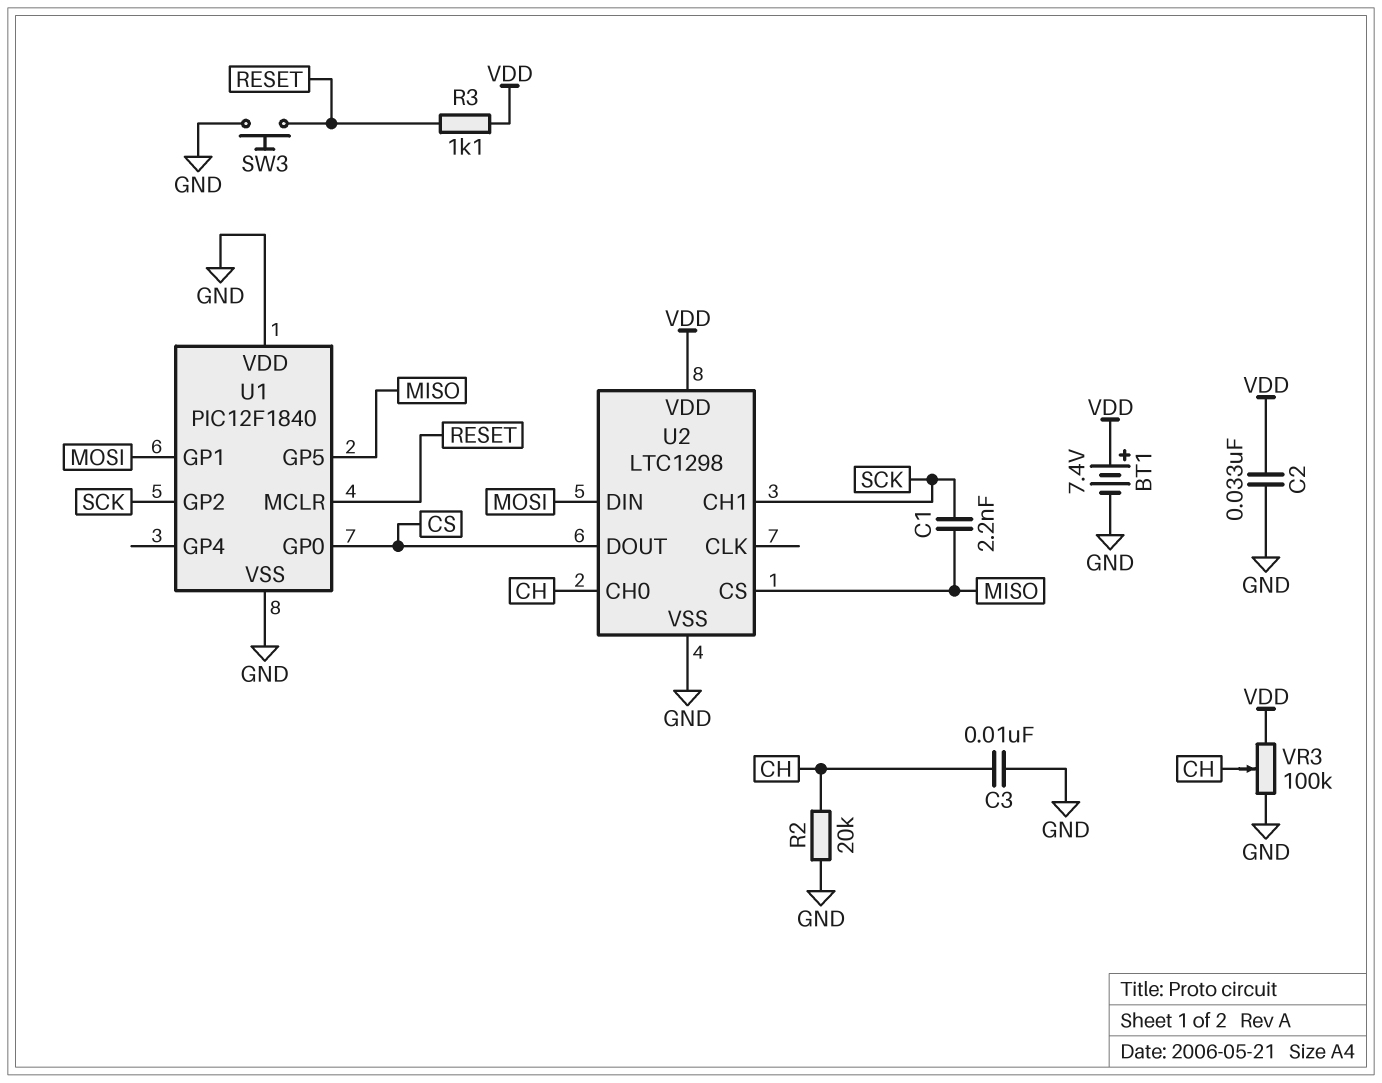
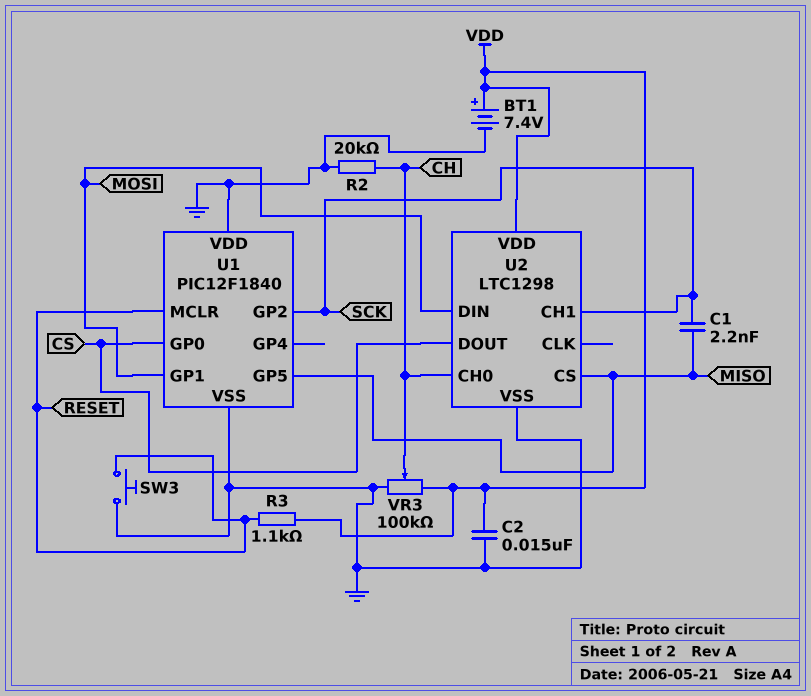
C2: 33nF (GND, VDD) -> 15nF (GND, VDD)
C3: 10nF (CH, GND) -> none

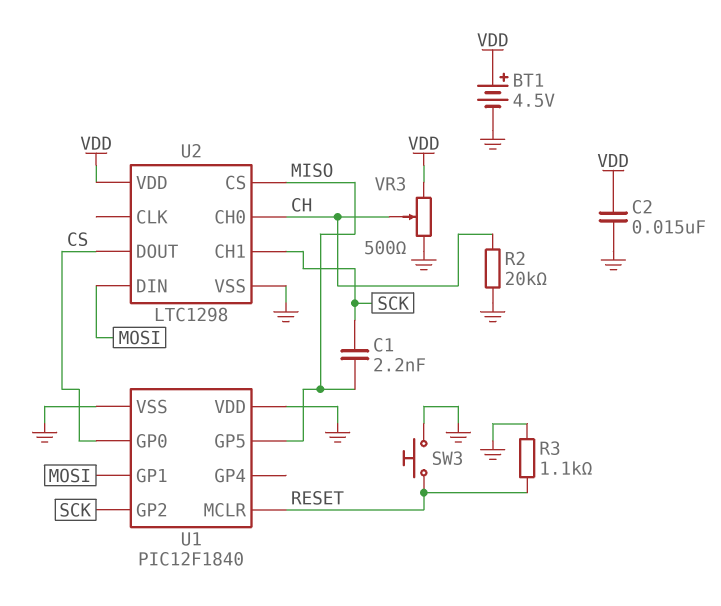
BT1: 7.4V (plus VDD, minus GND) -> 4.5V (plus VDD, minus GND)
R3: 1.1k (RESET, VDD) -> 1.1k (GND, RESET)
VR3: 100k (GND, VDD, wiper CH) -> 500 (GND, VDD, wiper CH)

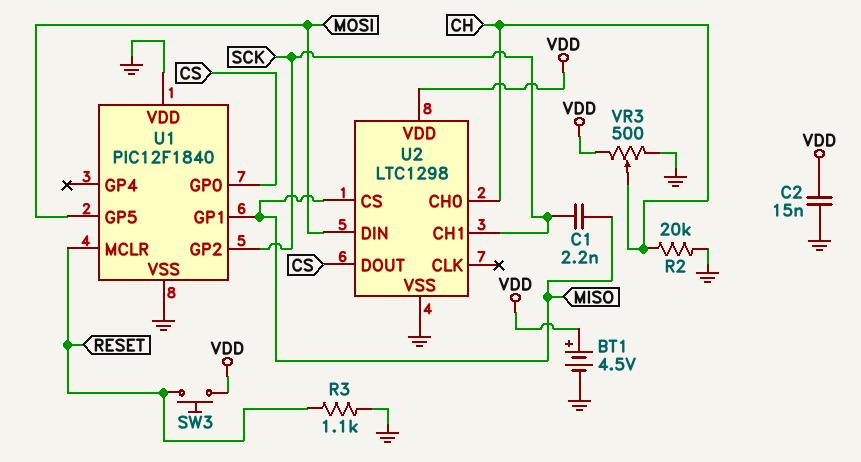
SW3: button (GND, RESET) -> button (RESET, VDD)
U1 pin GP1: MOSI -> MISO
U1 pin GP5: MISO -> MOSI

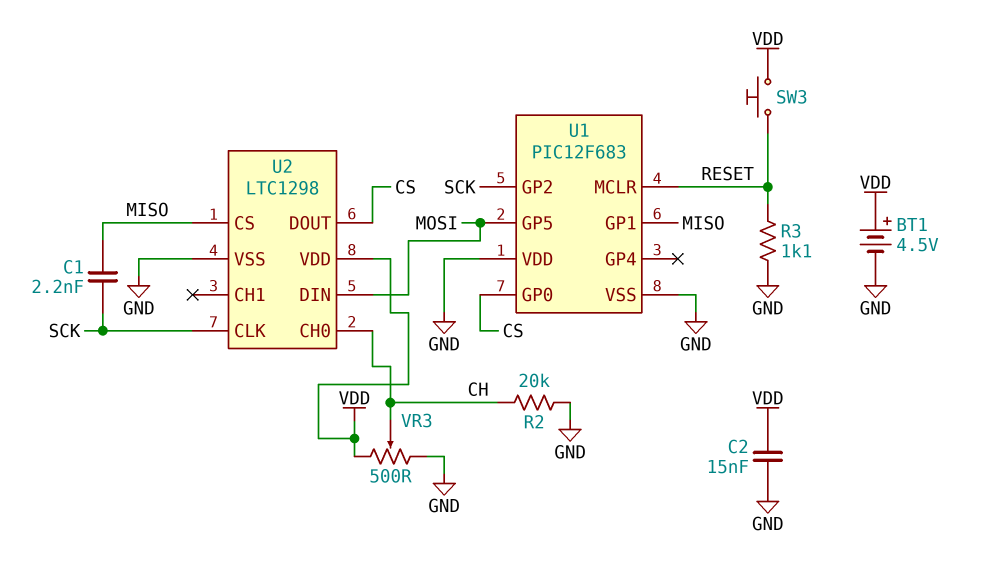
U1: PIC12F1840 -> PIC12F683
U2 pin CH1: SCK -> none
U2 pin CLK: none -> SCK

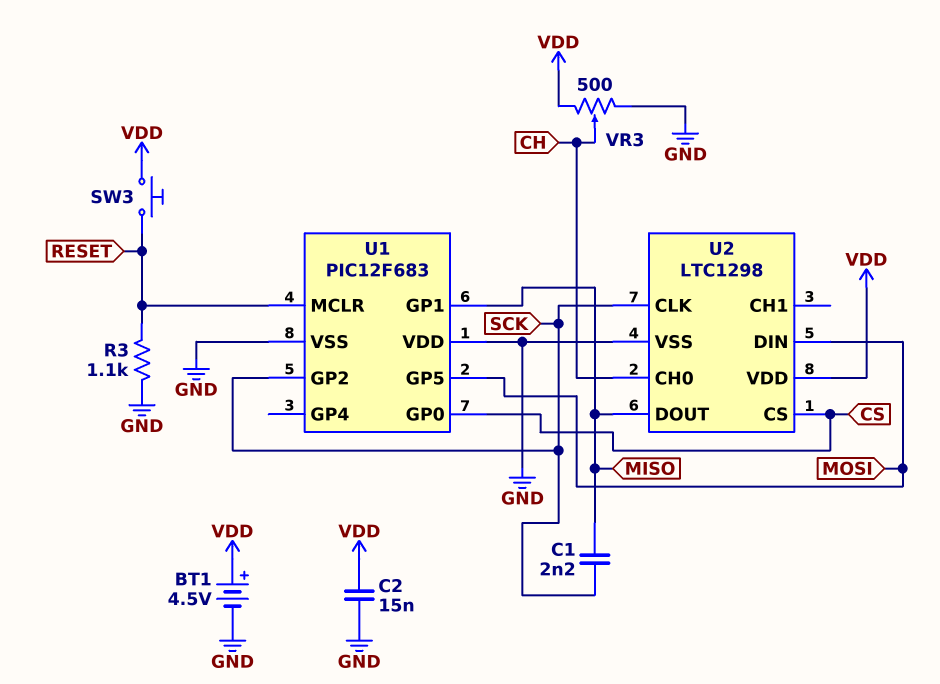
R2: 20k (CH, GND) -> none
U2 pin CS: MISO -> CS
U2 pin DOUT: CS -> MISO

